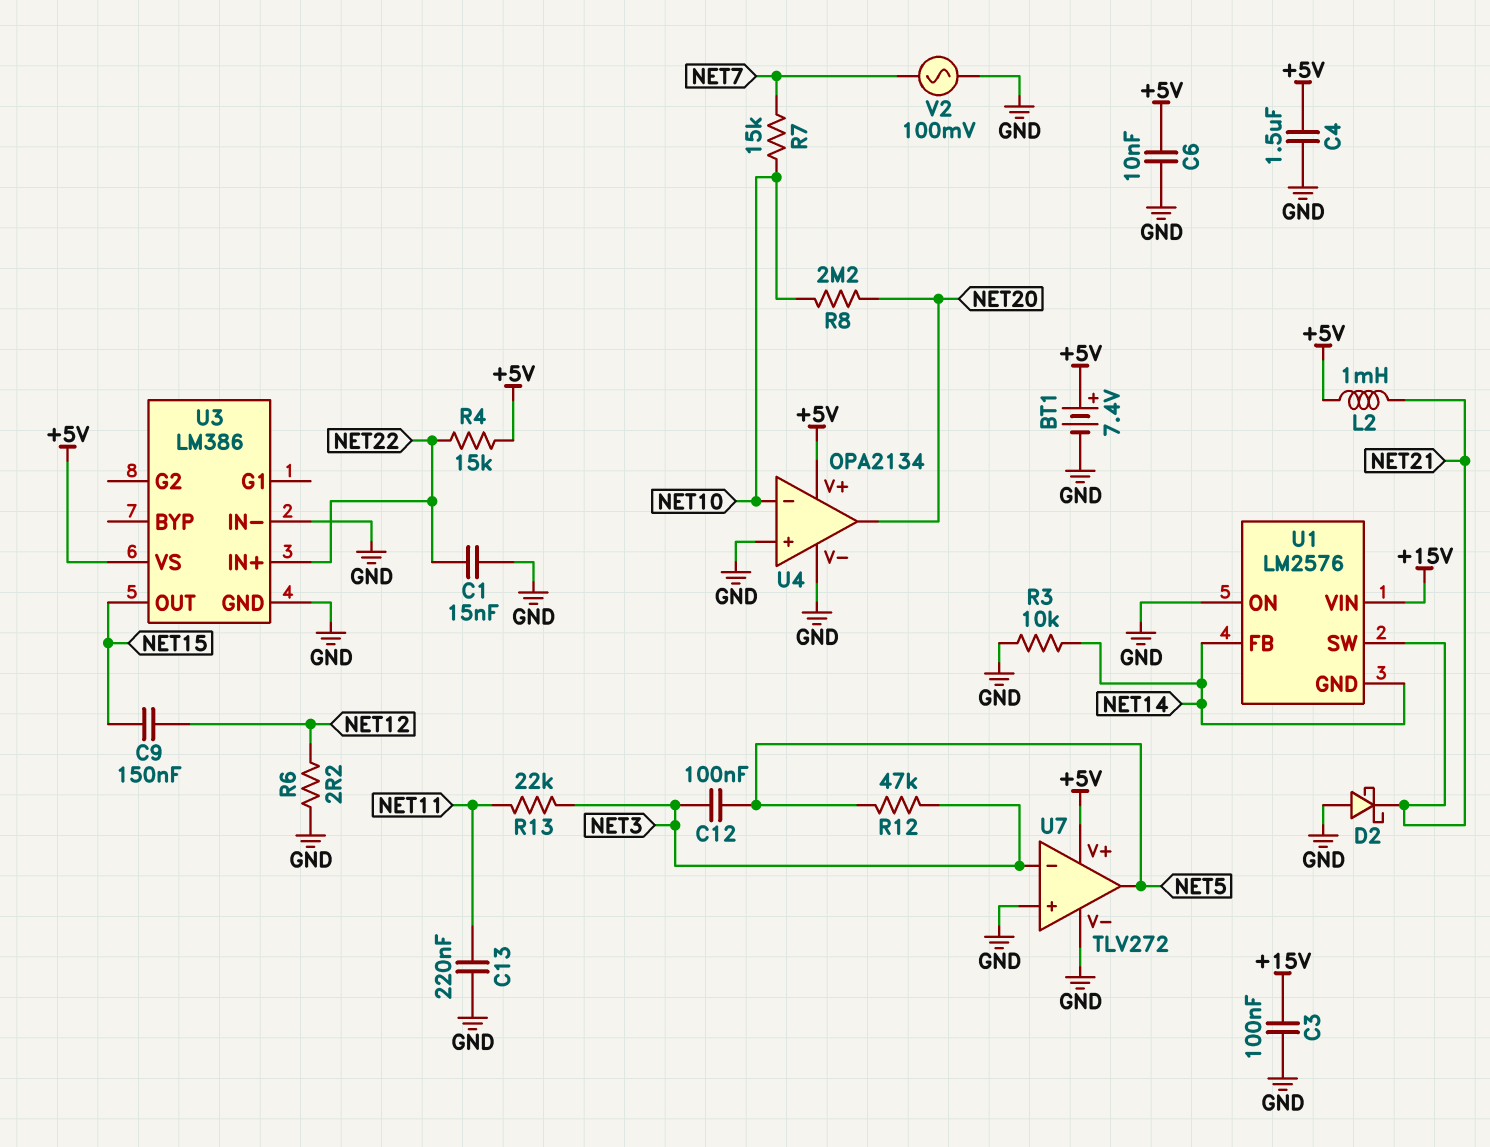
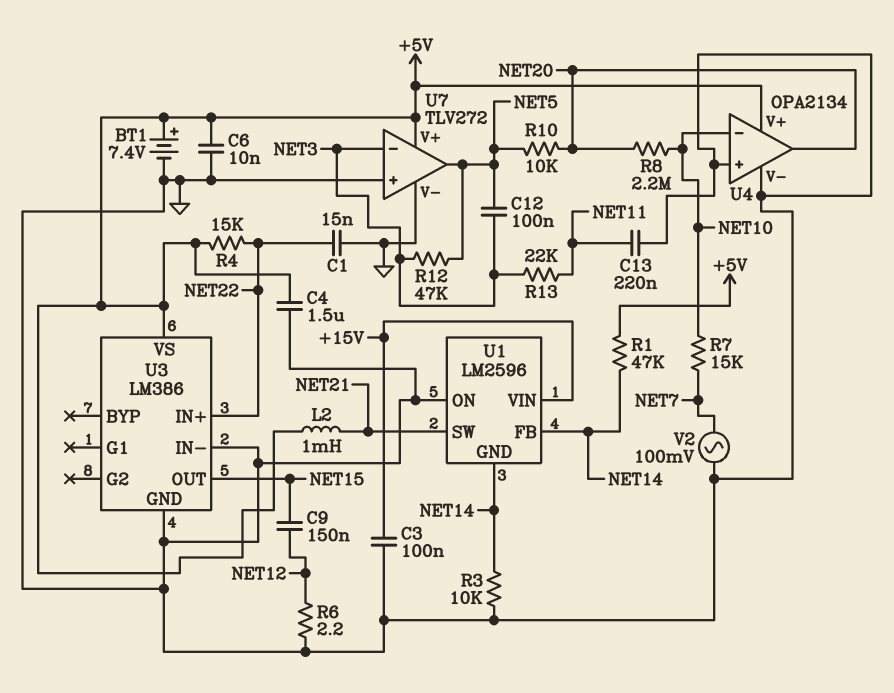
D2: schottky (A GND, K NET21) -> none
R1: none -> 47k (+5V, NET14)
R10: none -> 10k (NET5, NET20)
U1: LM2576 -> LM2596

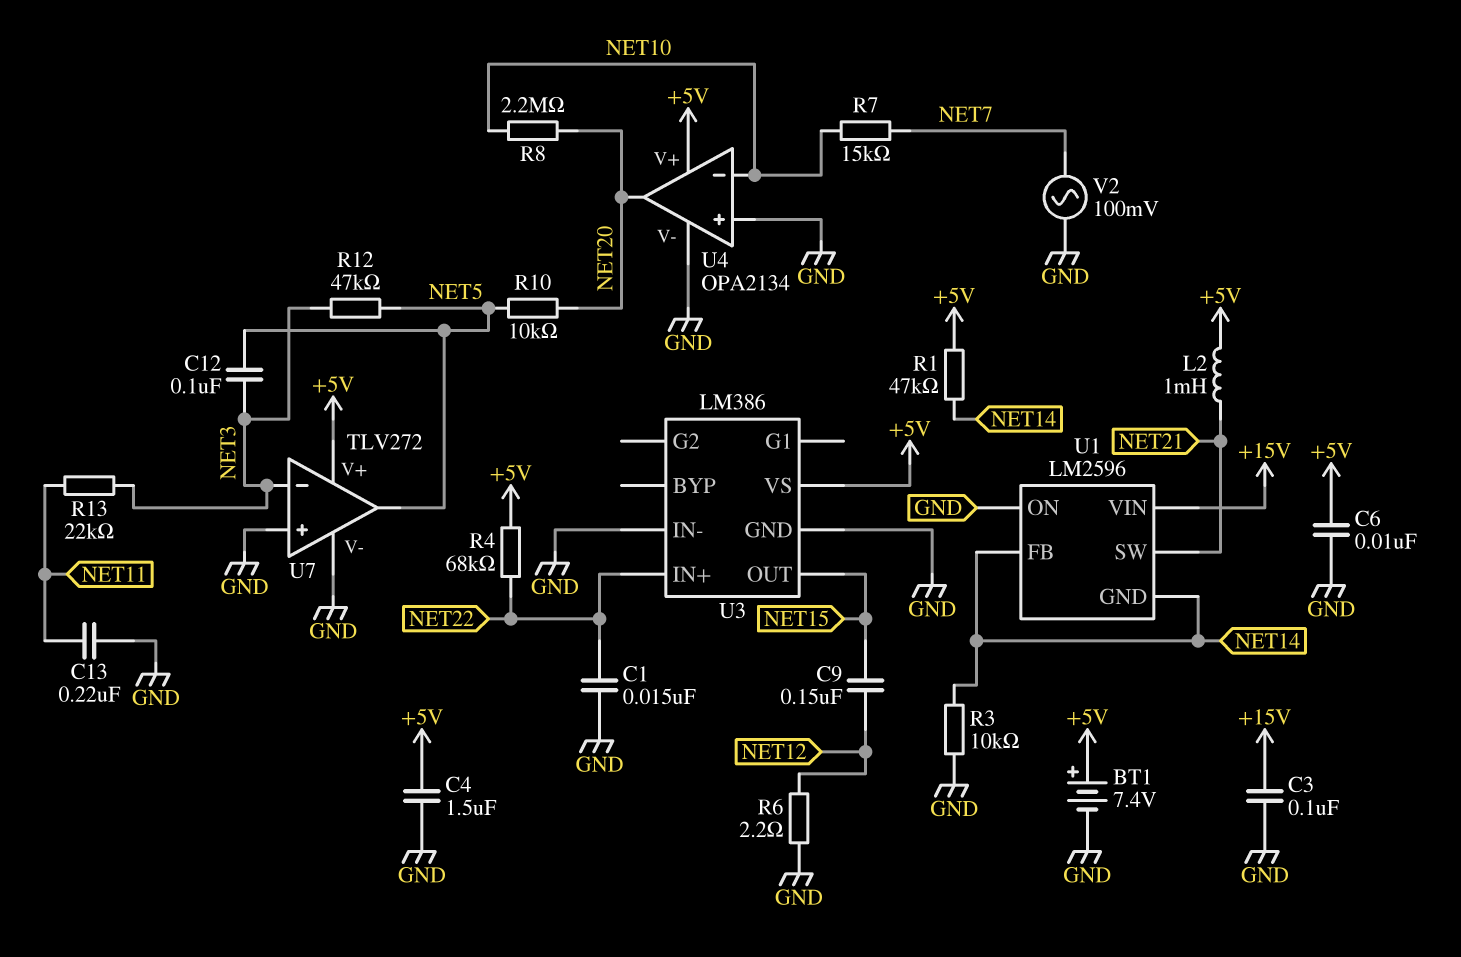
R4: 15k (+5V, NET22) -> 68k (+5V, NET22)

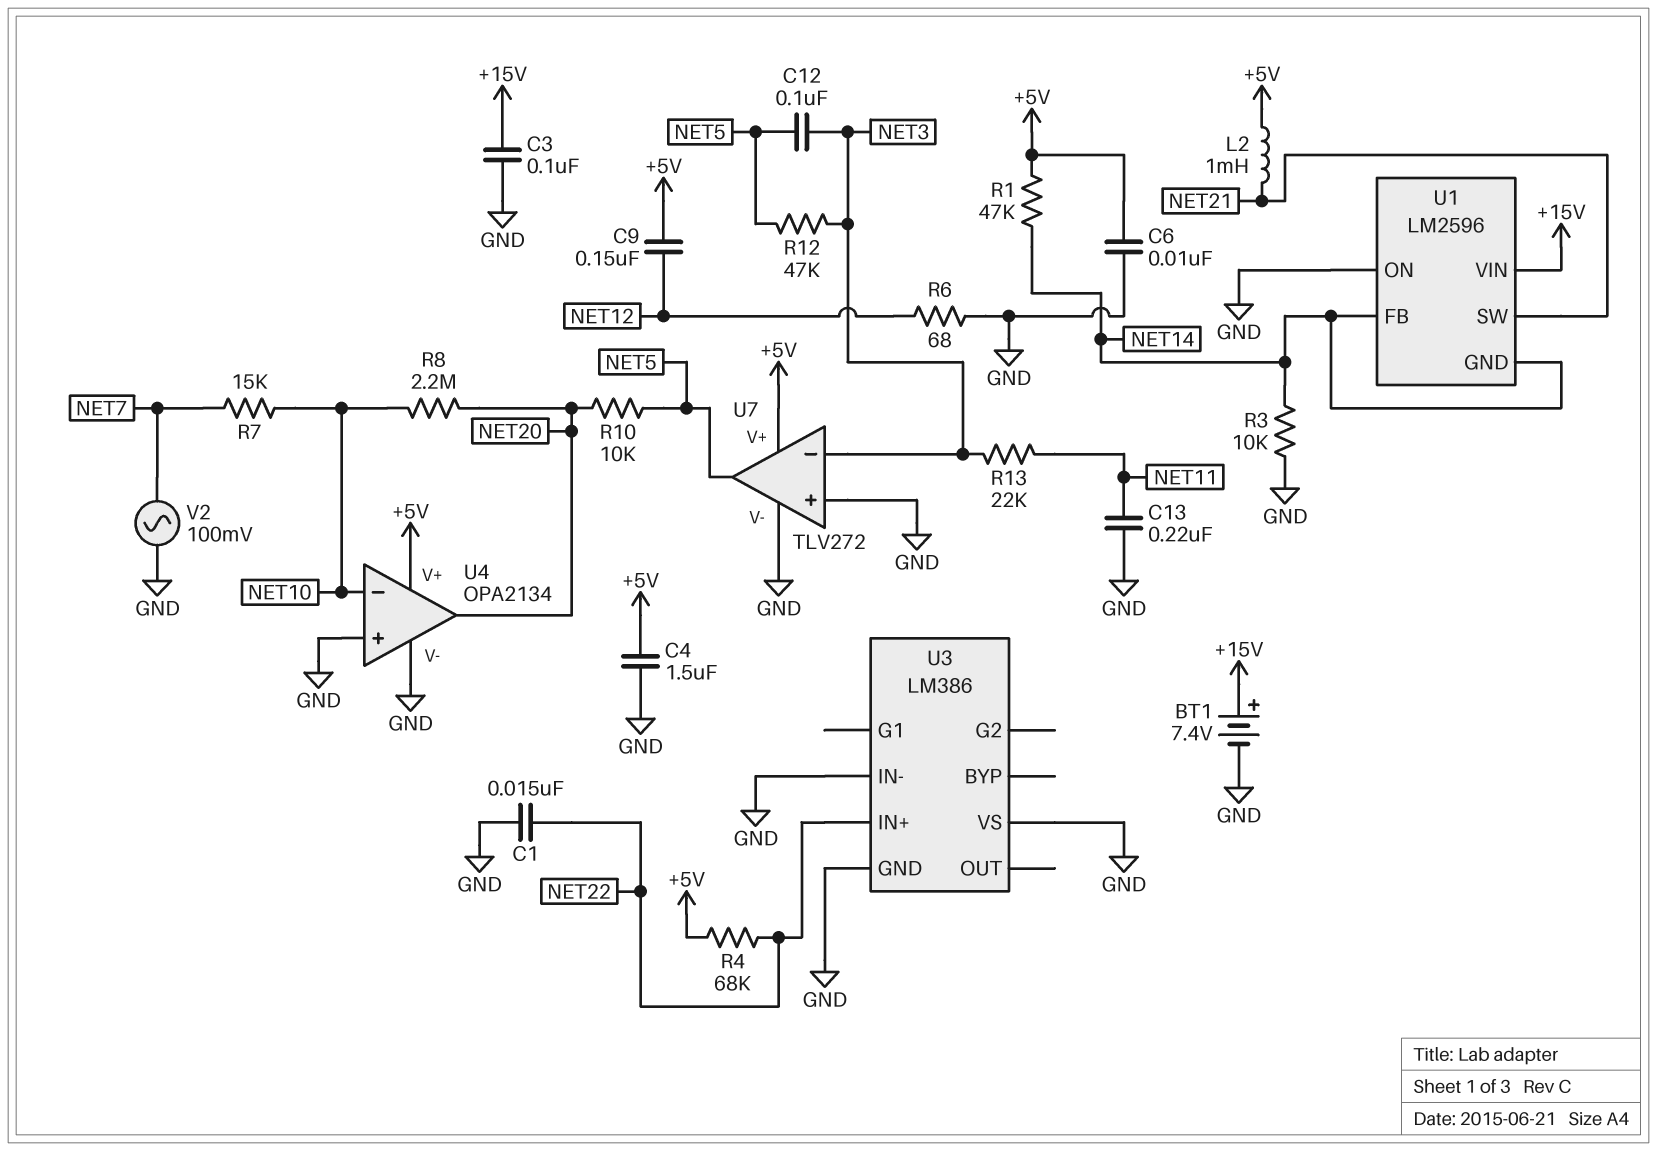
BT1: 7.4V (plus +5V, minus GND) -> 7.4V (plus +15V, minus GND)
C9: 150nF (NET12, NET15) -> 150nF (+5V, NET12)
R6: 2.2 (GND, NET12) -> 68 (GND, NET12)
U3 pin OUT: NET15 -> none
U3 pin VS: +5V -> GND

